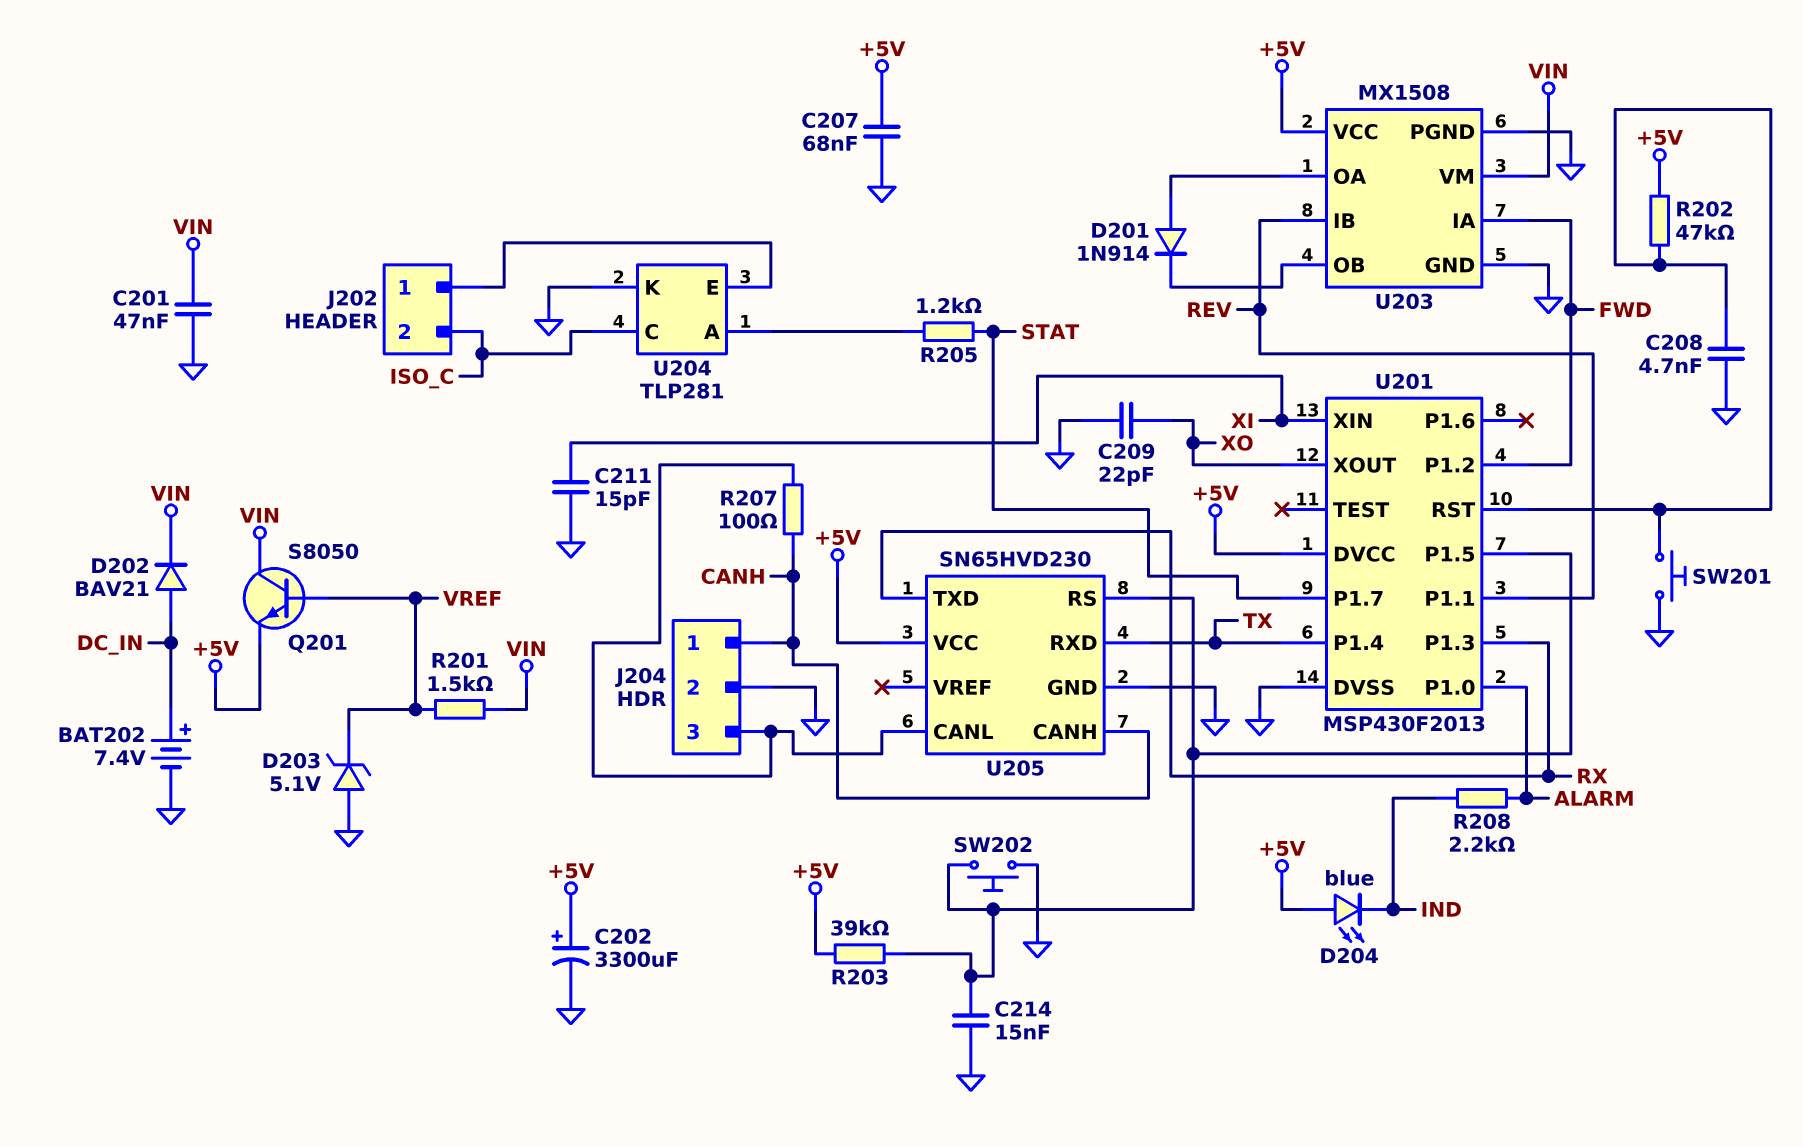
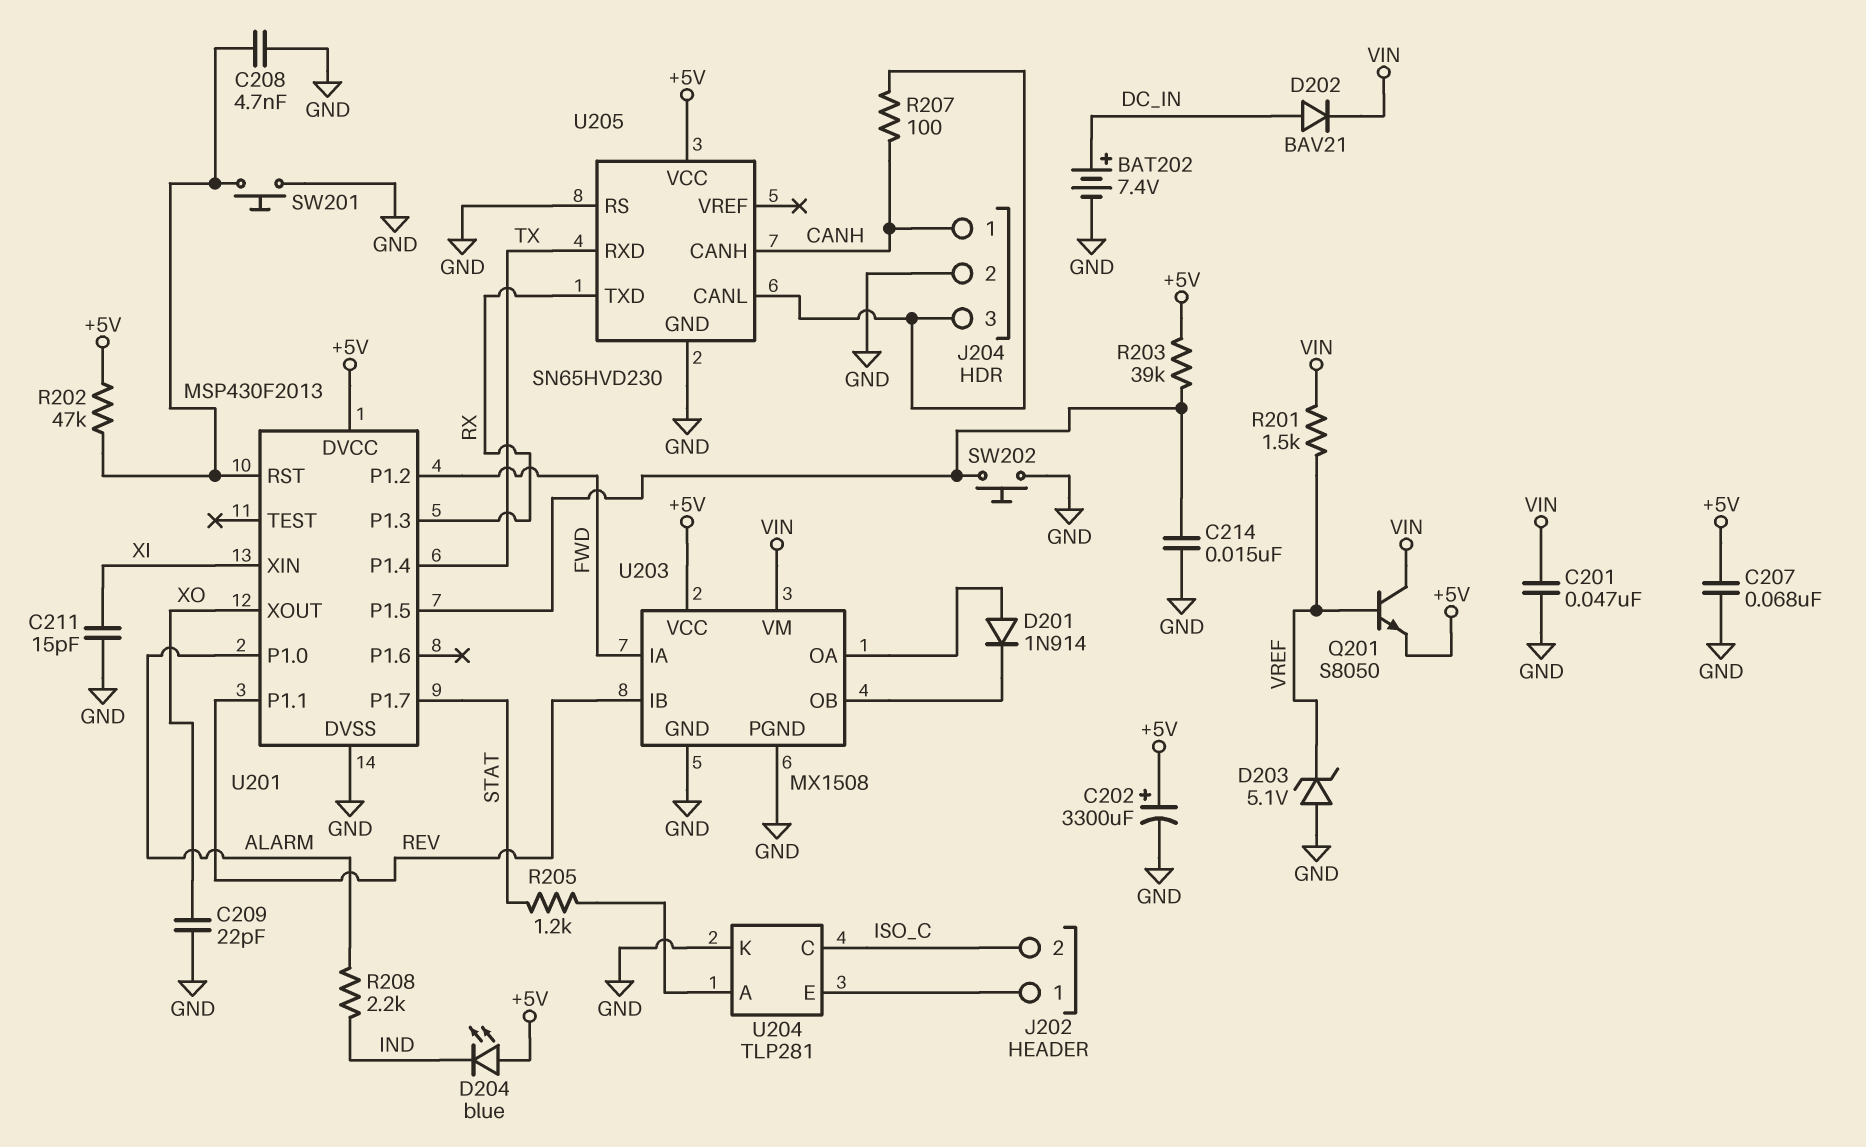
U205 pin RS: U201/P1.5 -> GND

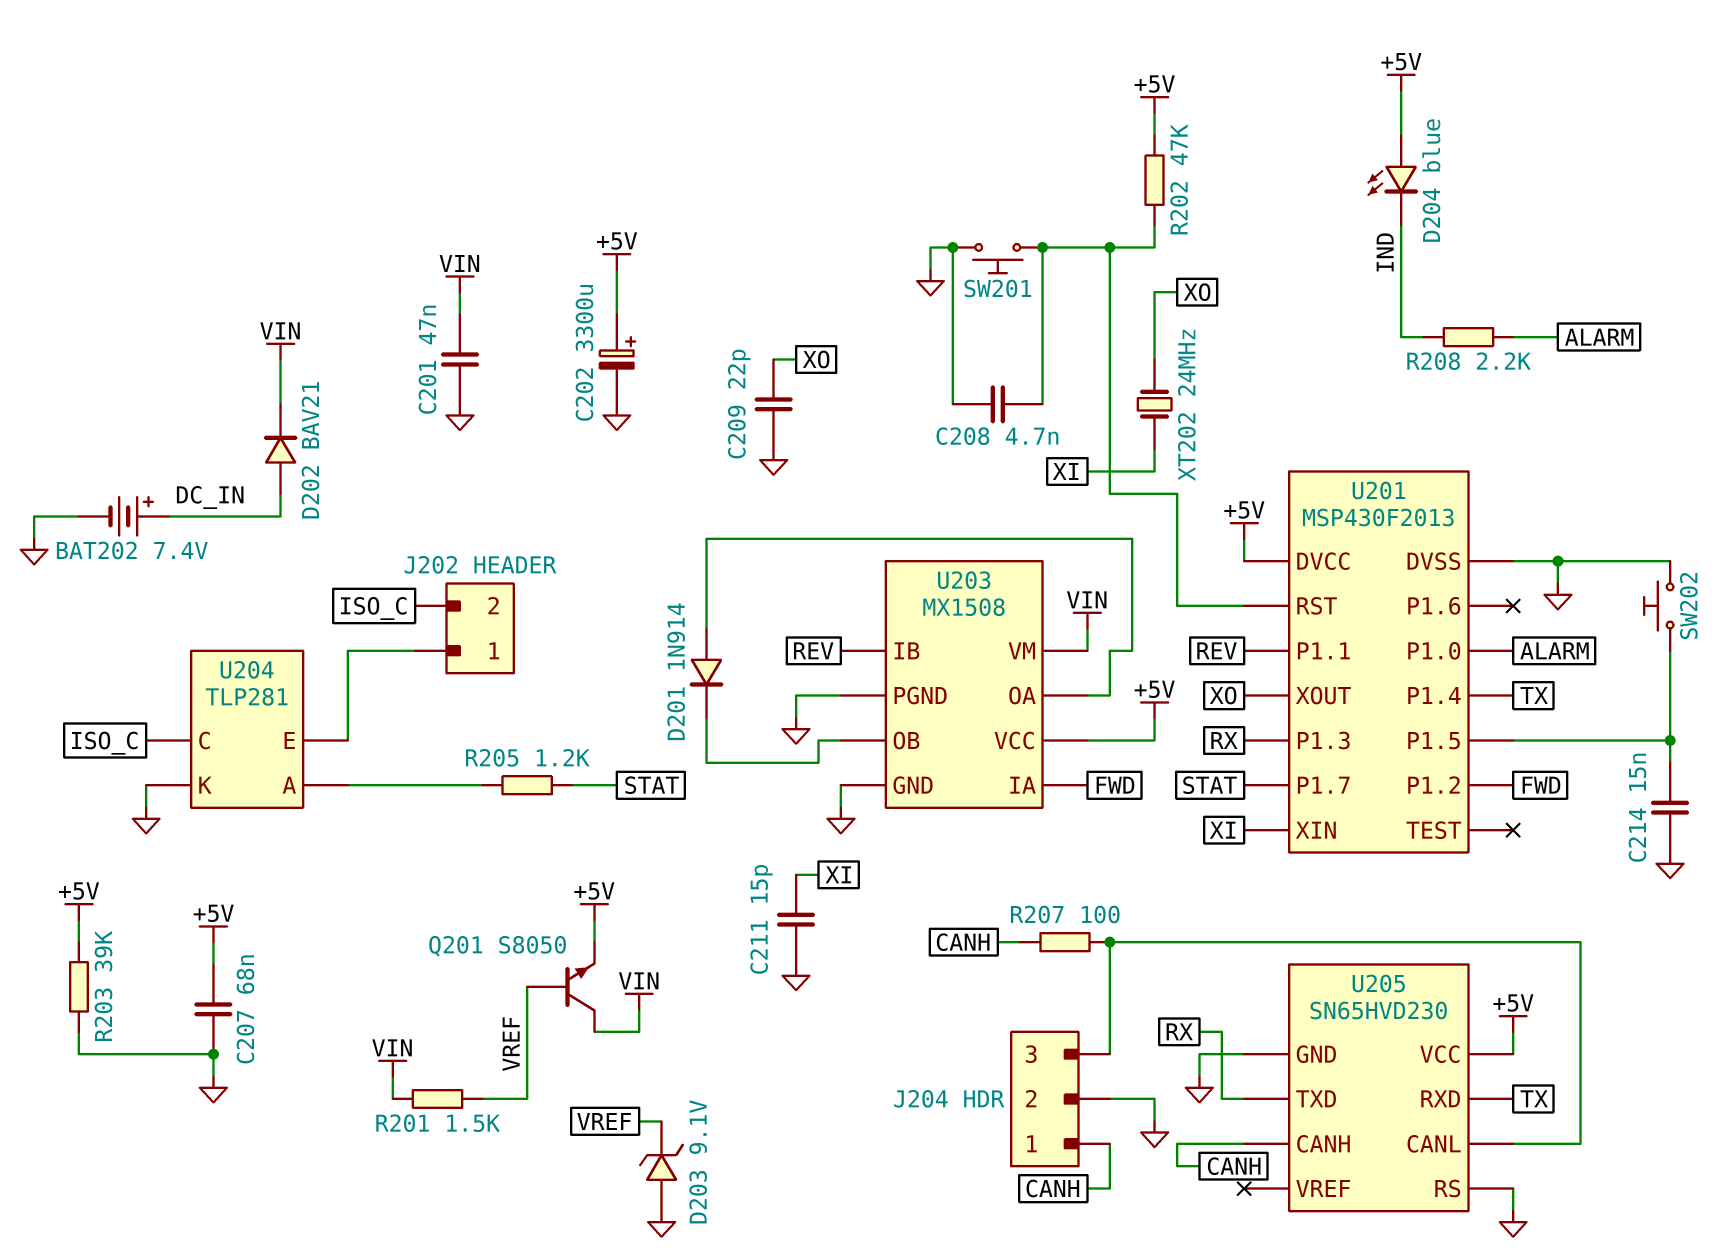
D203: zener 5.1V (A GND, K VREF) -> zener 9.1V (A GND, K VREF)
R203: 39k (+5V, U201/P1.5) -> 39k (+5V, GND)
XT202: none -> 24MHz (XI, XO)

